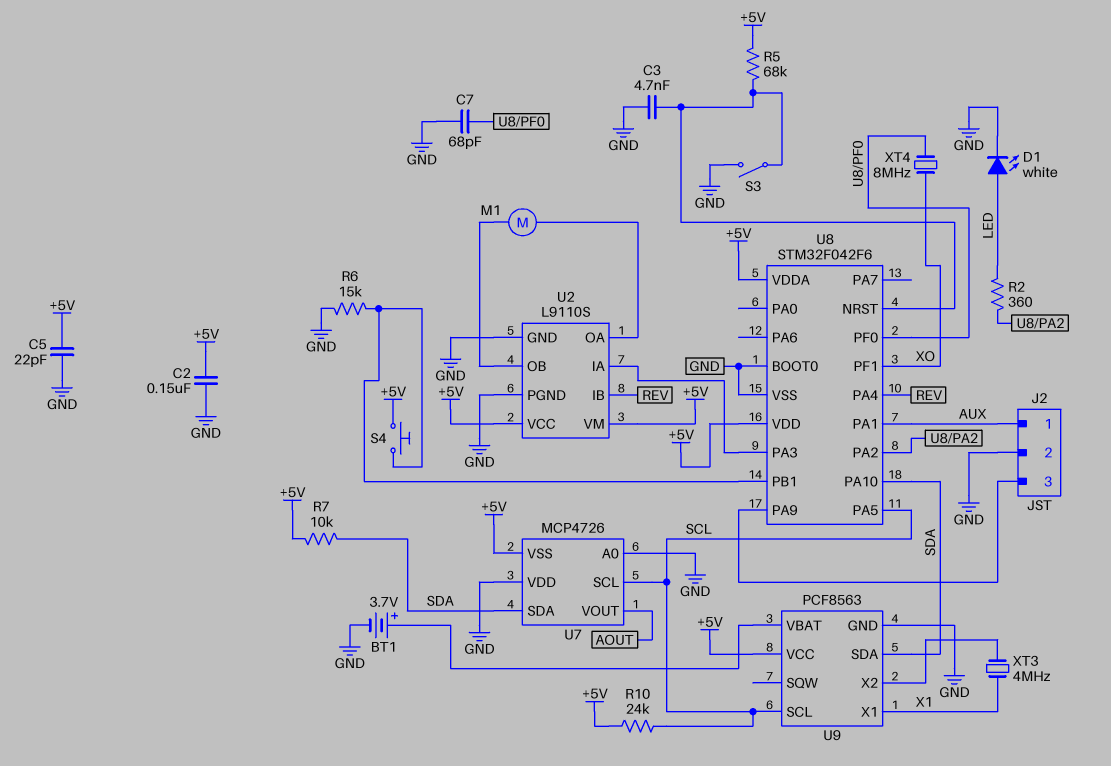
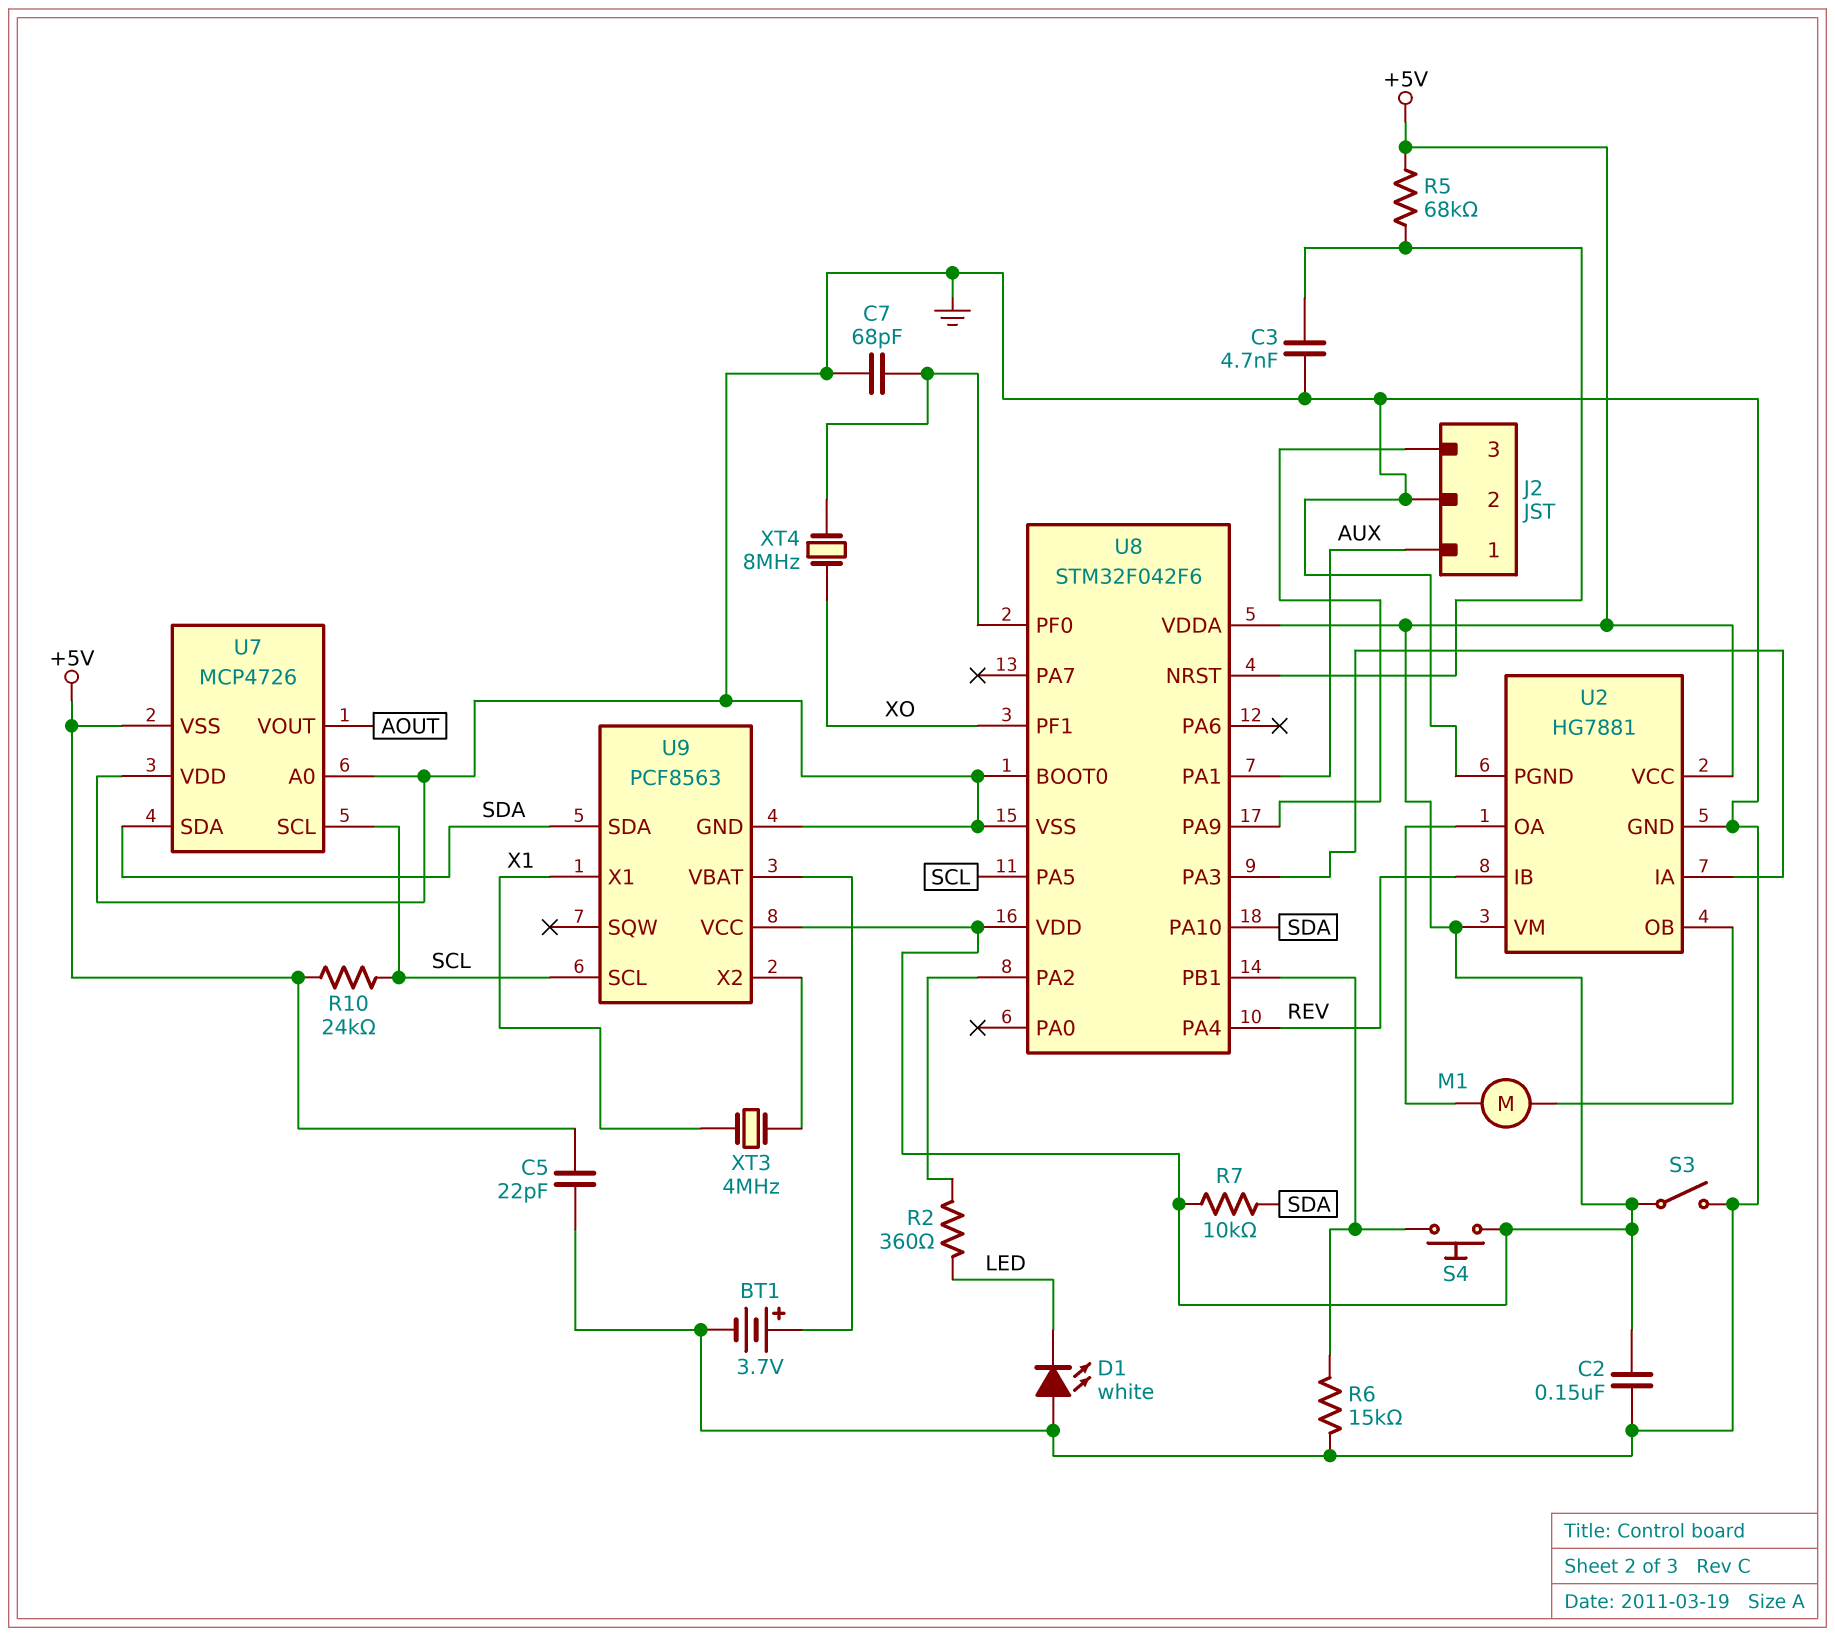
D1: LED white (A LED, K GND) -> LED white (A GND, K LED)
S3: switch (GND, U8/NRST) -> switch (+5V, GND)
U2: L9110S -> HG7881

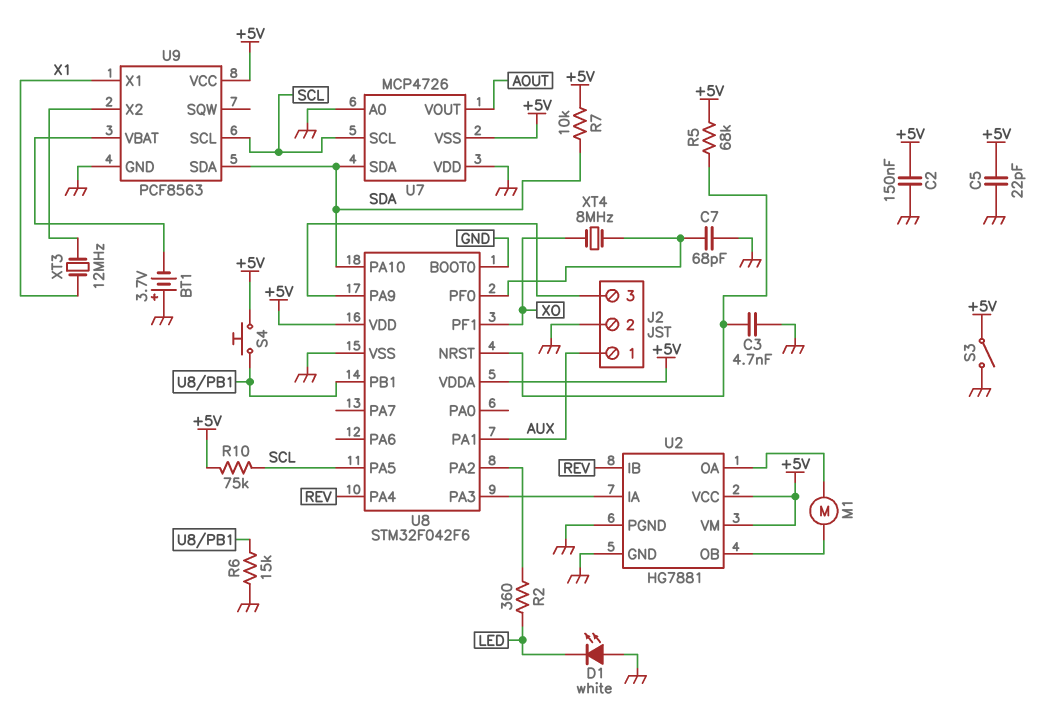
BT1: 3.7V (plus U9/VBAT, minus GND) -> 3.7V (plus GND, minus U9/VBAT)
R10: 24k (+5V, SCL) -> 75k (+5V, SCL)
XT3: 4MHz (U9/X2, X1) -> 12MHz (U9/X2, X1)

